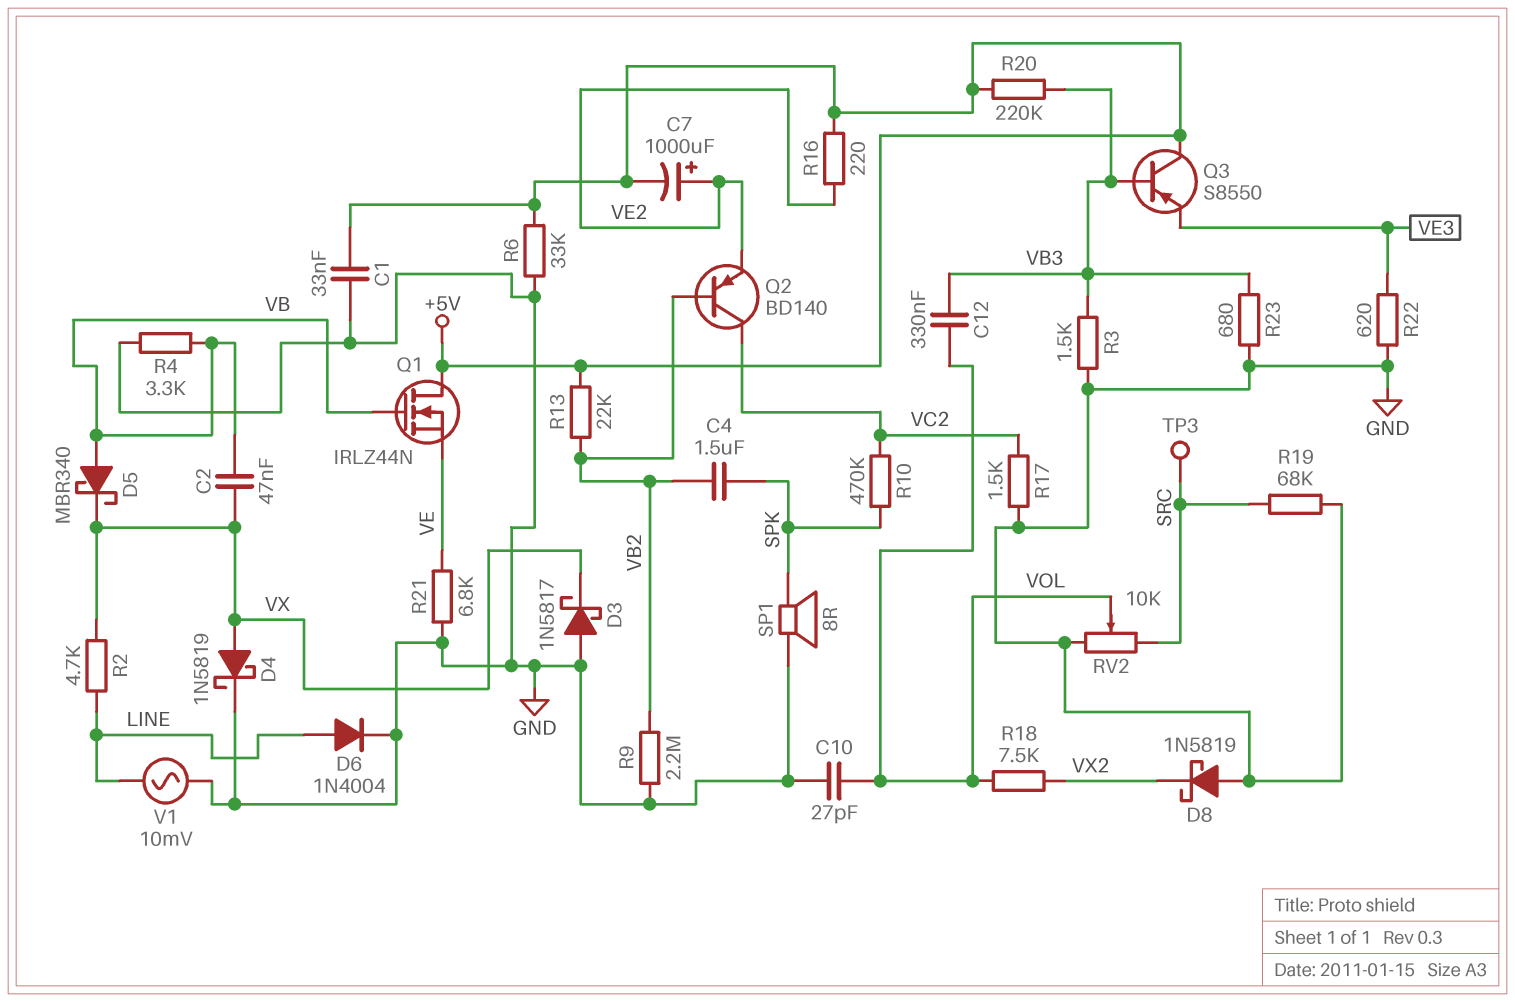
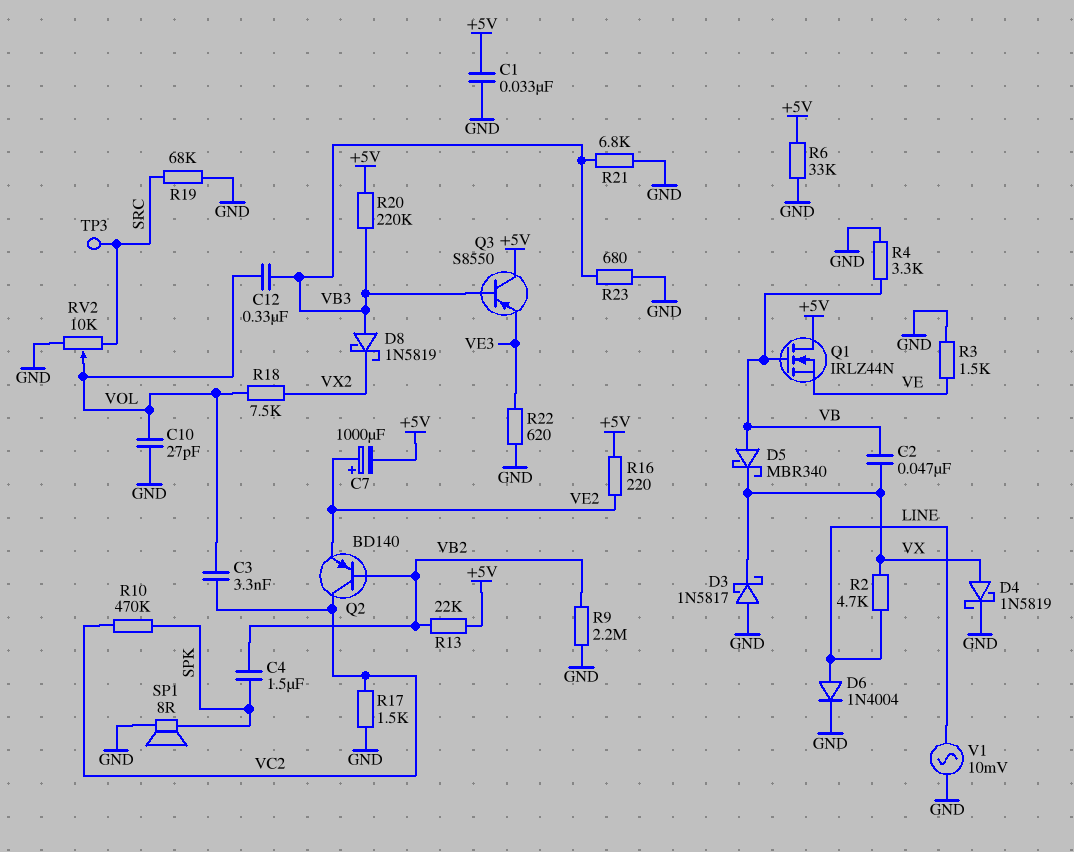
C3: none -> 3.3nF (VC2, VOL)
D8: schottky 1N5819 (A GND, K VX2) -> schottky 1N5819 (A VB3, K VX2)
R3: 1.5k (GND, VB3) -> 1.5k (GND, VE)
R21: 6.8k (GND, VE) -> 6.8k (GND, VB3)

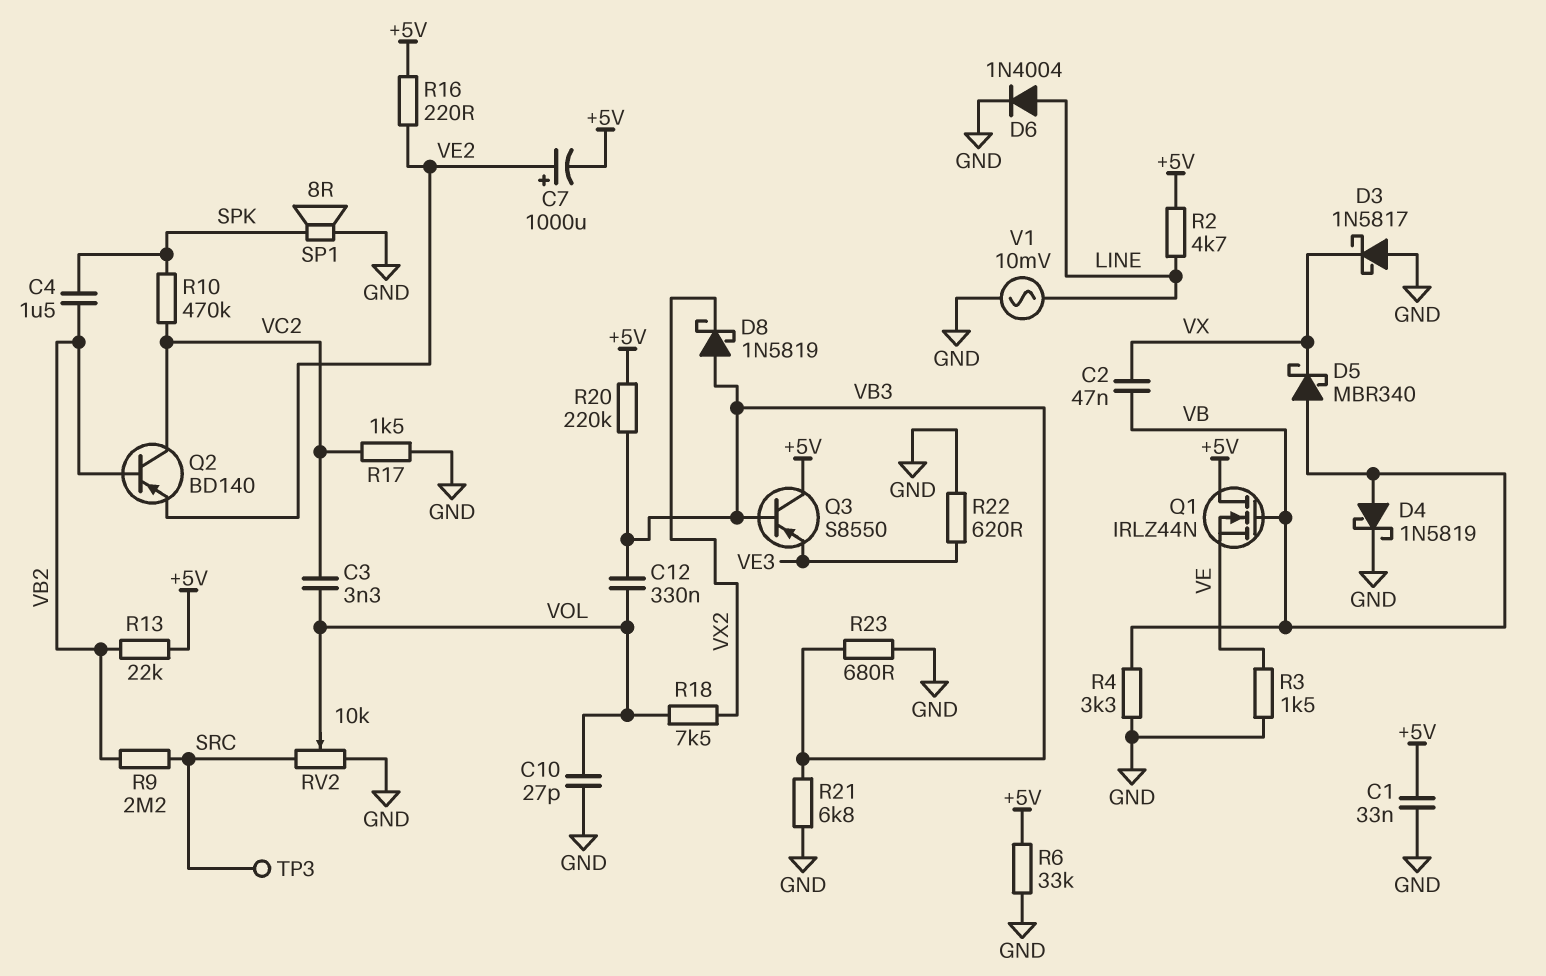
D4: schottky 1N5819 (A VX, K GND) -> schottky 1N5819 (A VB, K GND)
R2: 4.7k (LINE, VX) -> 4.7k (+5V, LINE)
R9: 2.2M (GND, VB2) -> 2.2M (SRC, VB2)
R19: 68k (GND, SRC) -> none

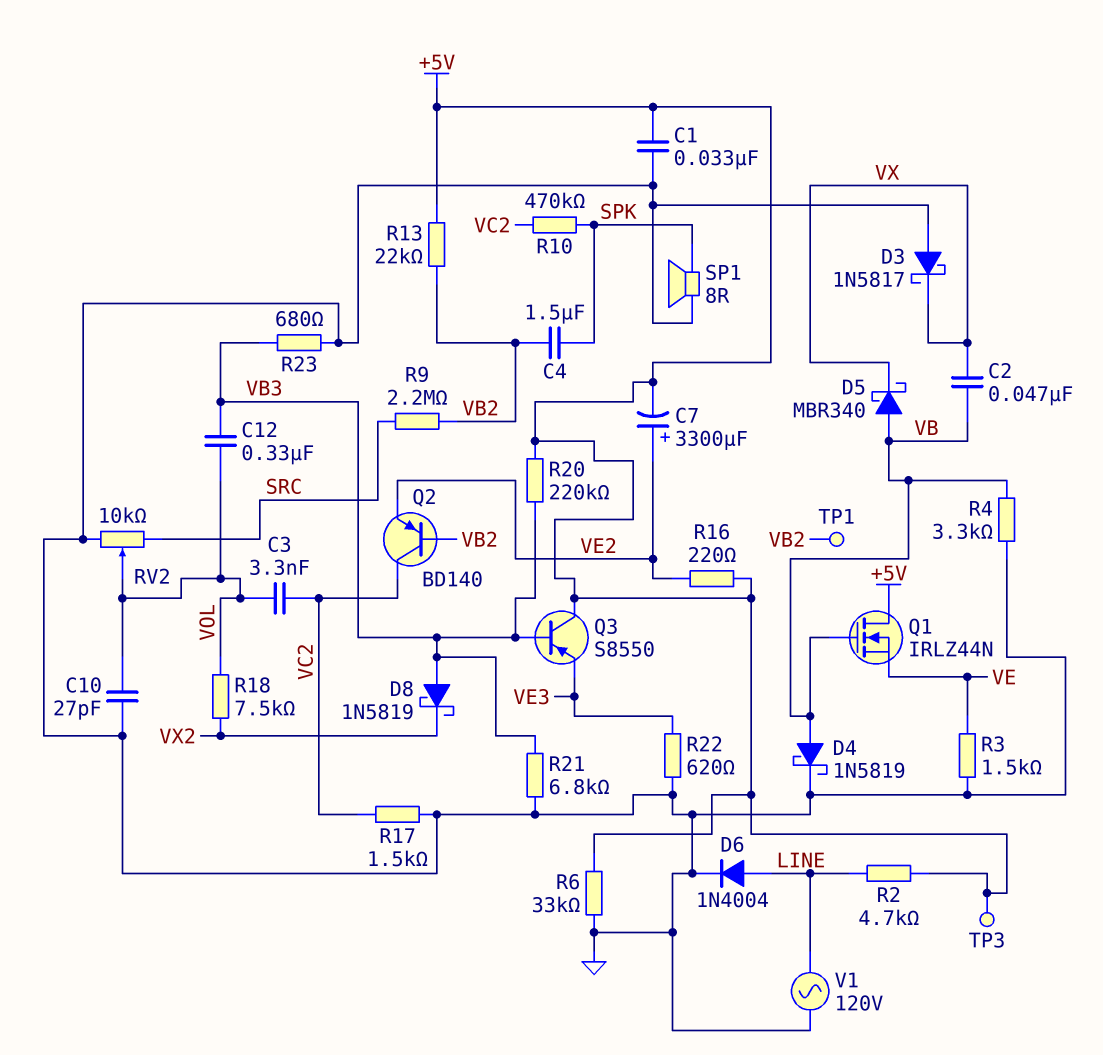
C7: 1000uF (plus VE2, minus +5V) -> 3300uF (plus VE2, minus +5V)
TP1: none -> test point (VB2)
TP3: test point (SRC) -> test point (+5V)
V1: AC 10mV (GND, LINE) -> AC 120V (GND, LINE)

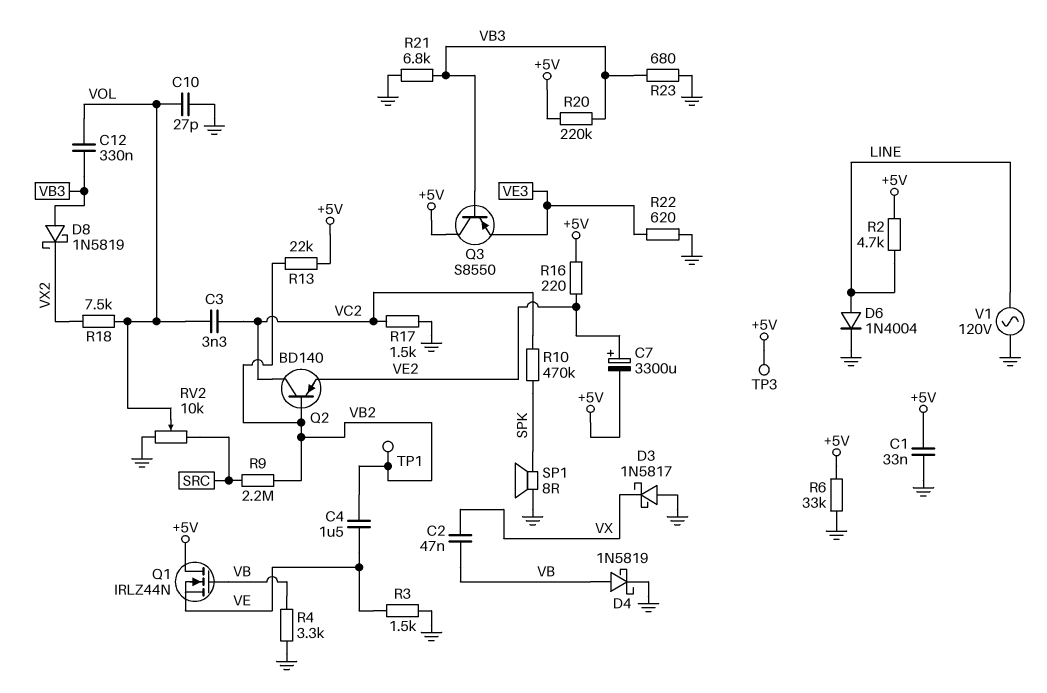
C4: 1.5uF (SPK, VB2) -> 1.5uF (VB2, VE)
D5: schottky MBR340 (A VB, K VX) -> none

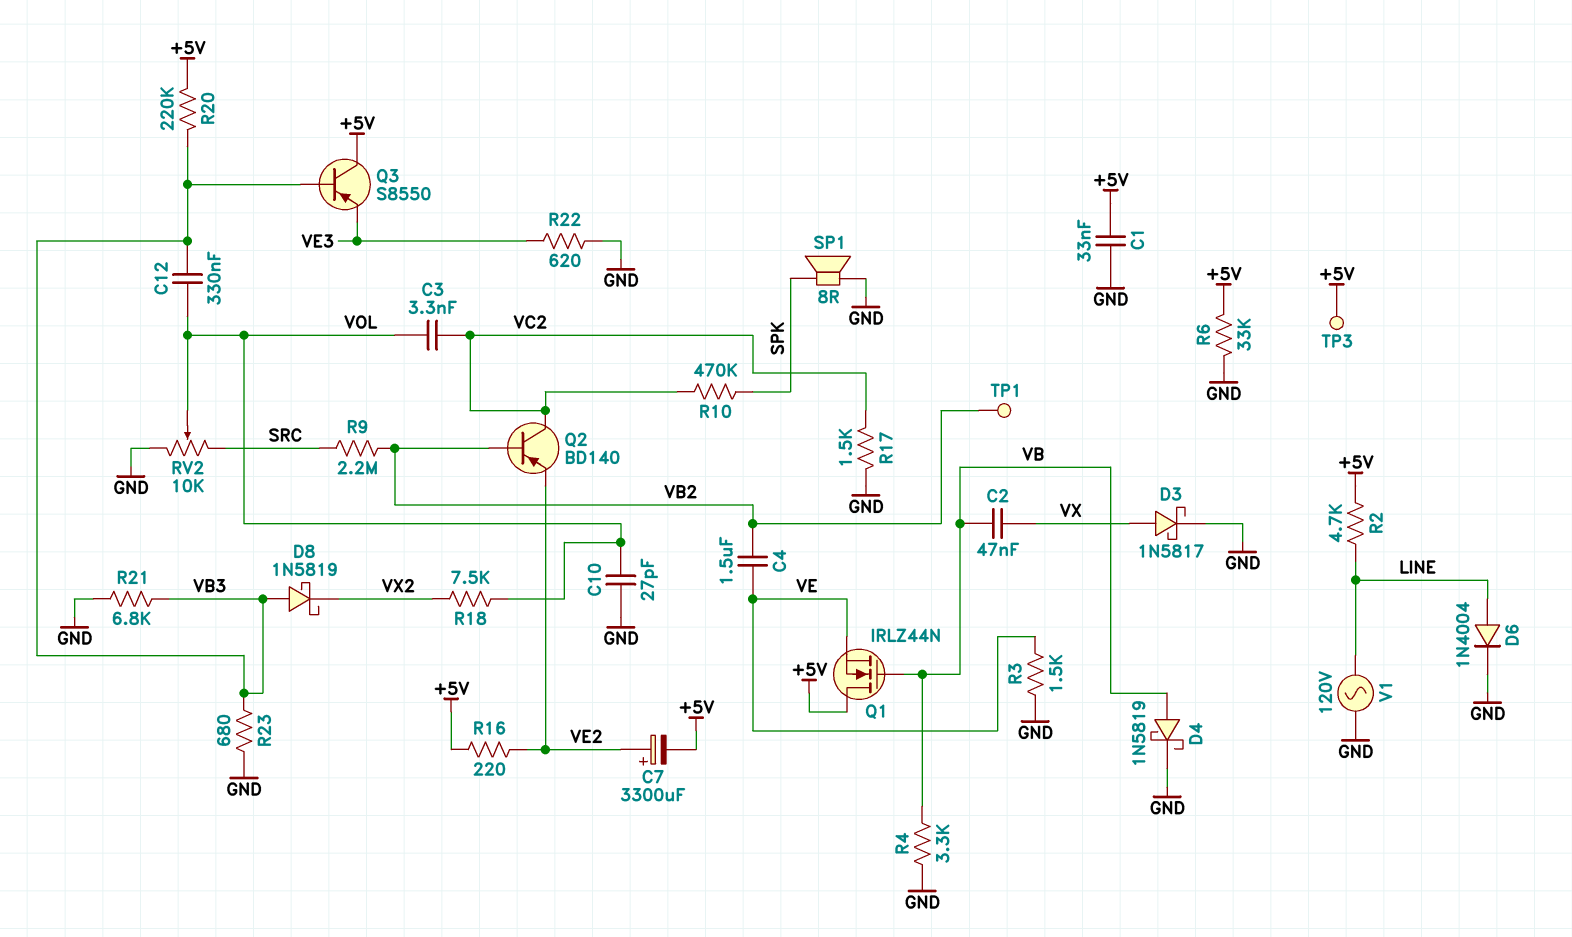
D3: schottky 1N5817 (A GND, K VX) -> schottky 1N5817 (A VX, K GND)
R13: 22k (+5V, VB2) -> none

